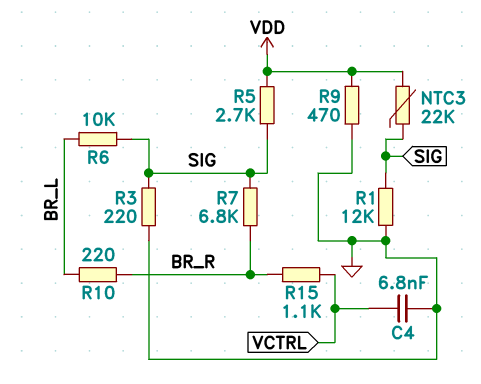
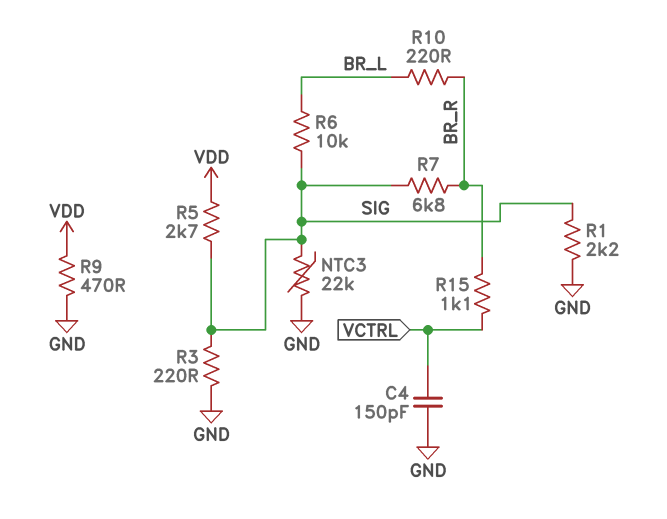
C4: 6.8nF (GND, VCTRL) -> 150pF (GND, VCTRL)
NTC3: 22k (SIG, VDD) -> 22k (GND, SIG)
R1: 12k (GND, SIG) -> 2.2k (GND, SIG)

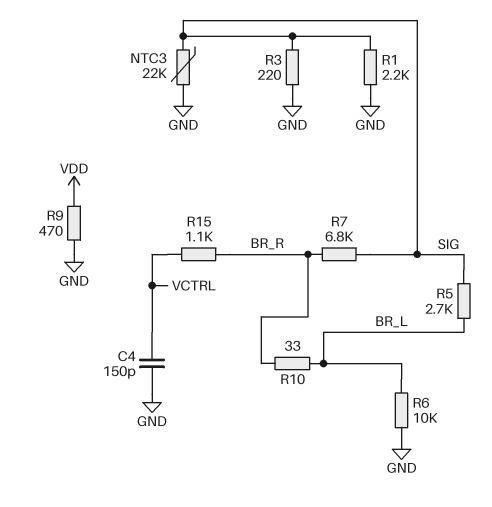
R5: 2.7k (SIG, VDD) -> 2.7k (BR_L, SIG)
R6: 10k (BR_L, SIG) -> 10k (BR_L, GND)
R10: 220 (BR_L, BR_R) -> 33 (BR_L, BR_R)

